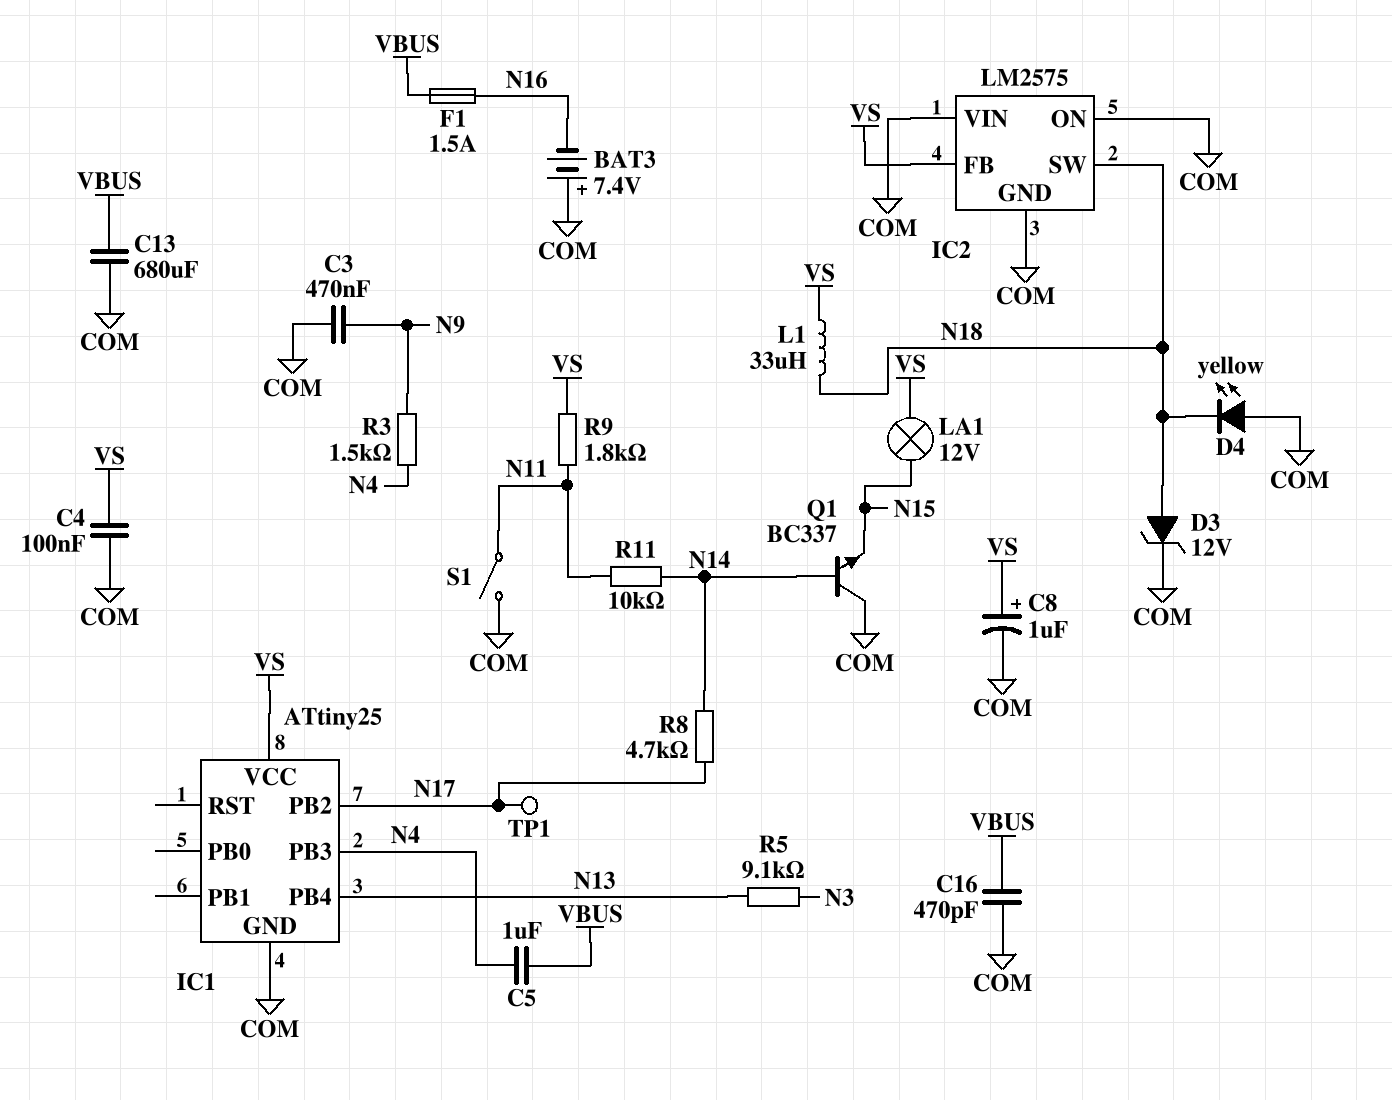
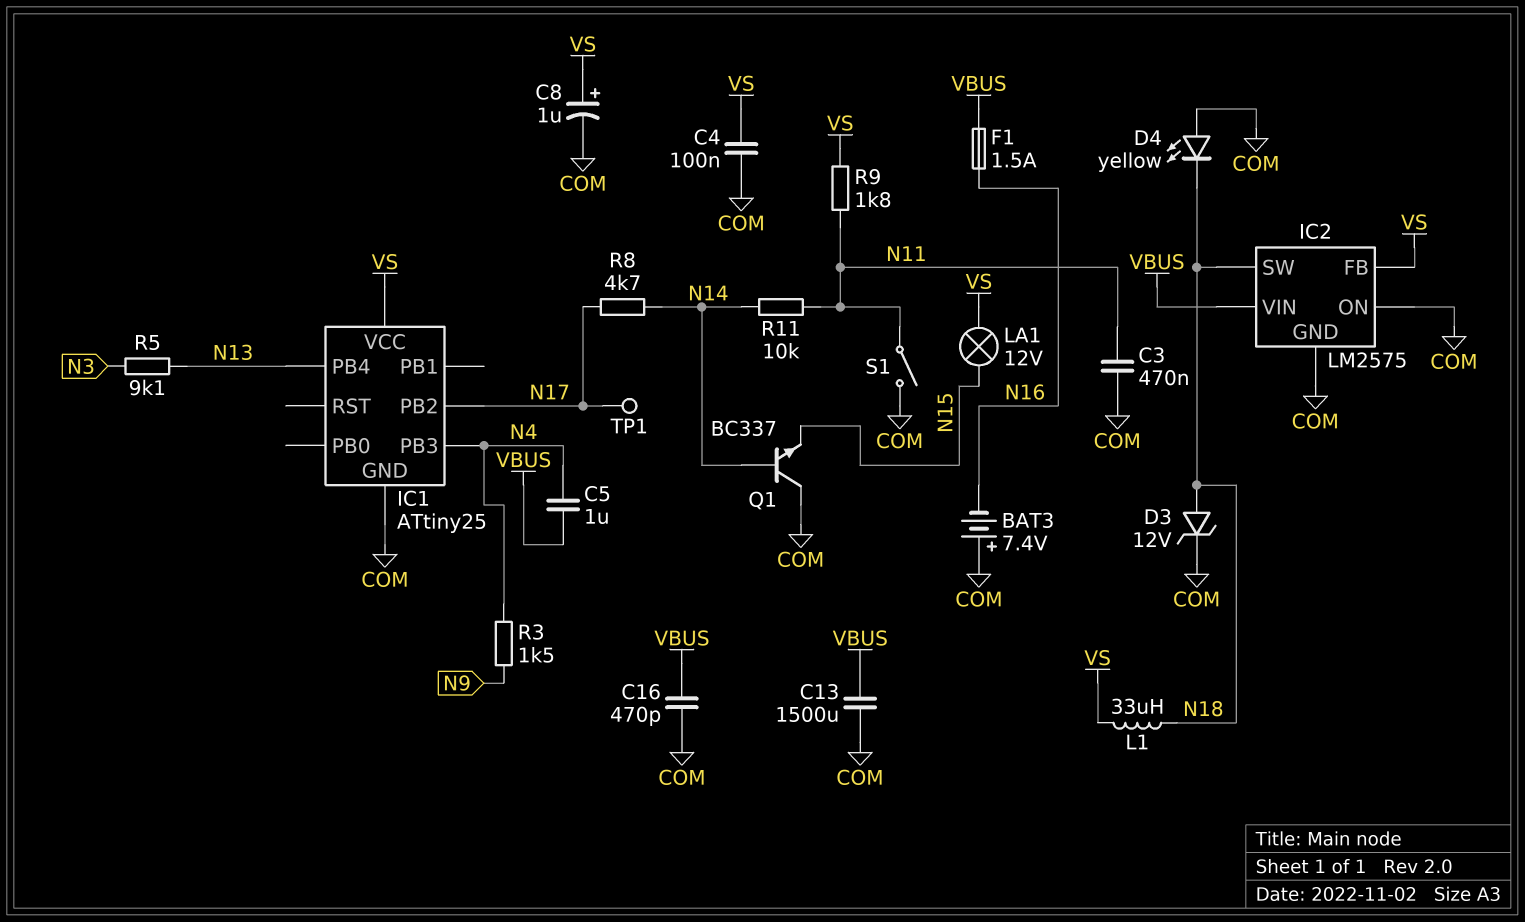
C3: 470nF (COM, N9) -> 470nF (COM, N11)
C13: 680uF (COM, VBUS) -> 1500uF (COM, VBUS)
IC2 pin VIN: COM -> VBUS

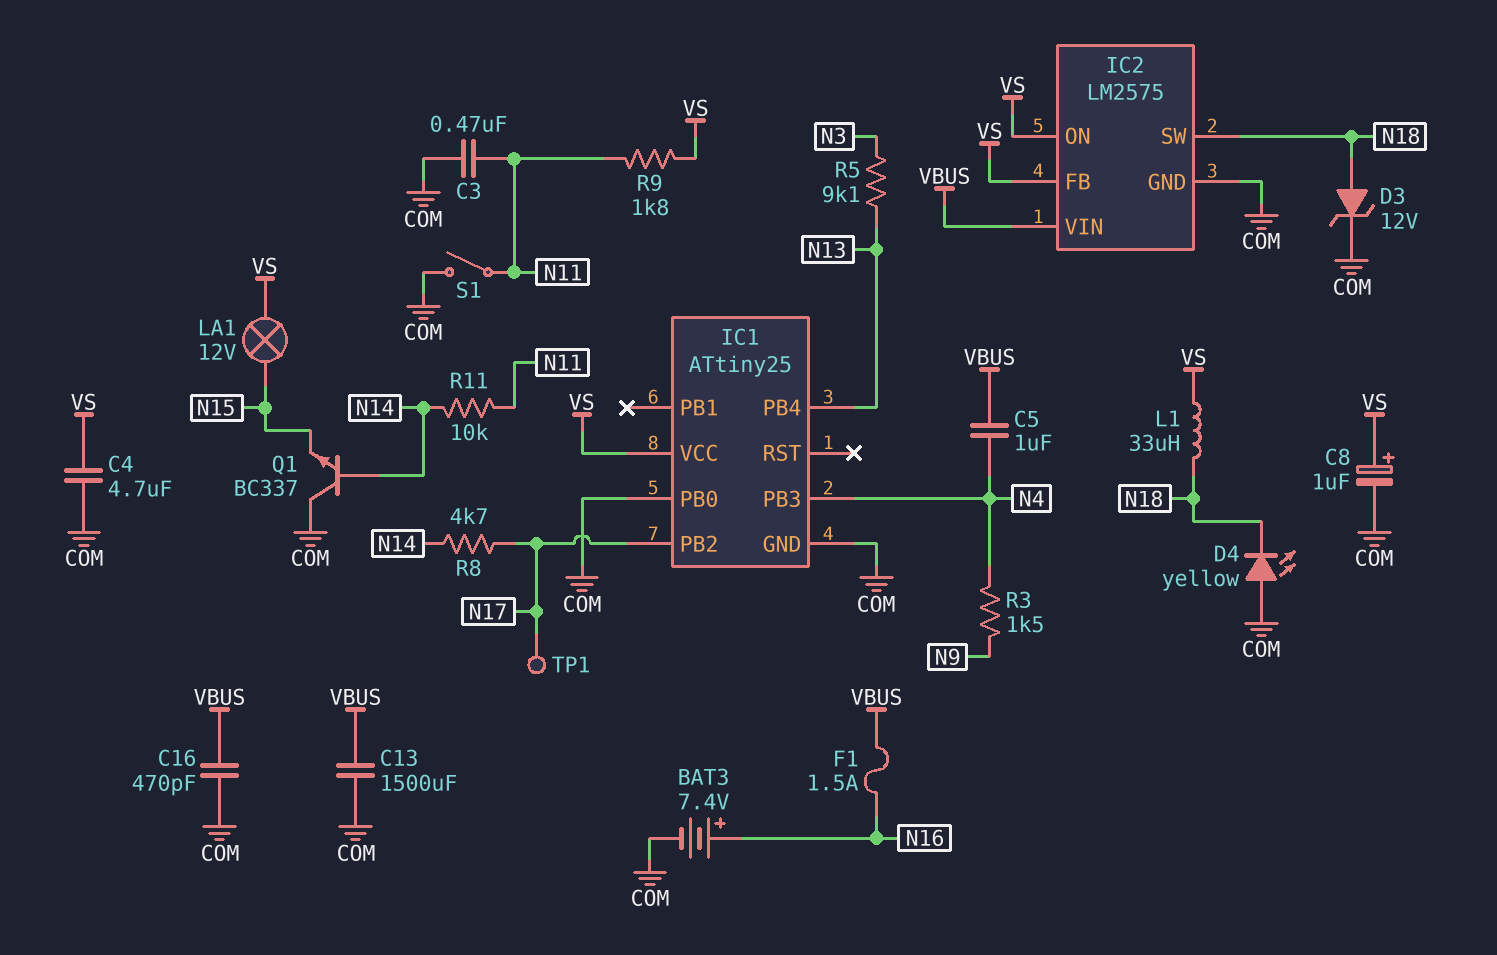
BAT3: 7.4V (plus COM, minus N16) -> 7.4V (plus N16, minus COM)
C4: 100nF (COM, VS) -> 4.7uF (COM, VS)
IC1 pin PB0: none -> COM
IC2 pin ON: COM -> VS

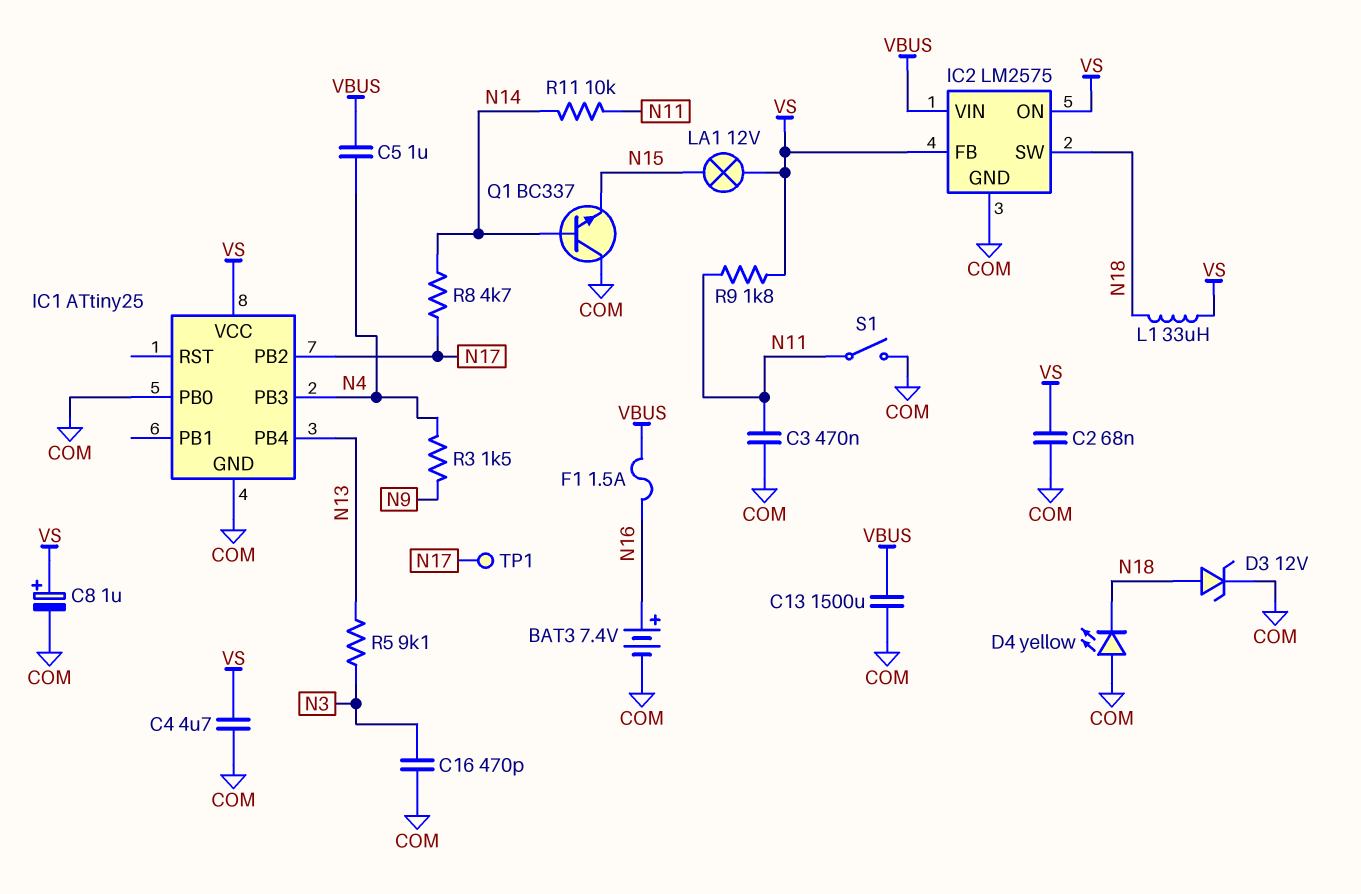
C2: none -> 68nF (COM, VS)
C16: 470pF (COM, VBUS) -> 470pF (COM, N3)

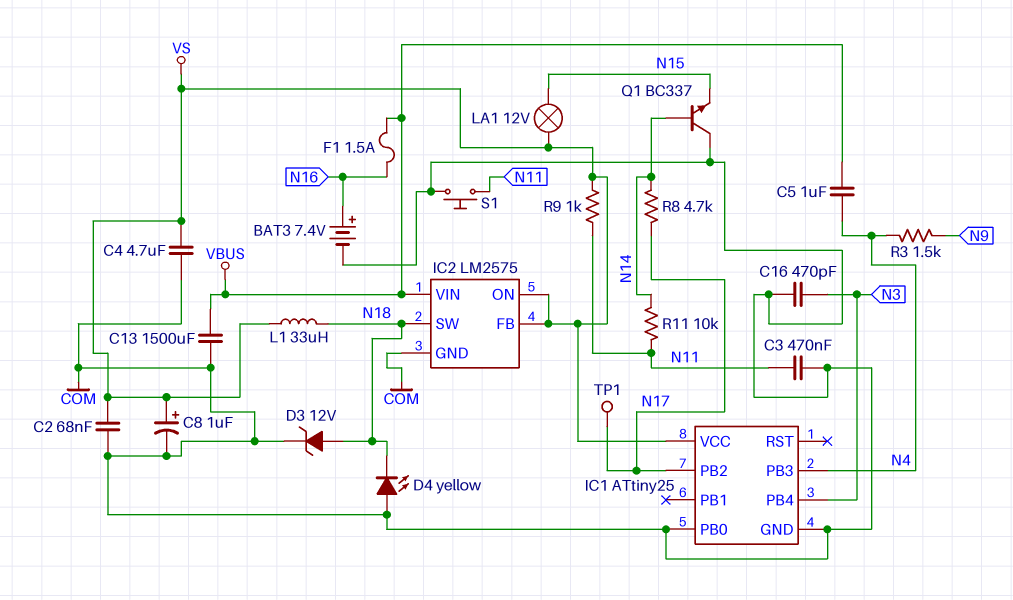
IC1 pin PB4: N13 -> N3
R5: 9.1k (N3, N13) -> none
R9: 1.8k (N11, VS) -> 1k (N11, VS)
S1: switch (COM, N11) -> button (COM, N11)

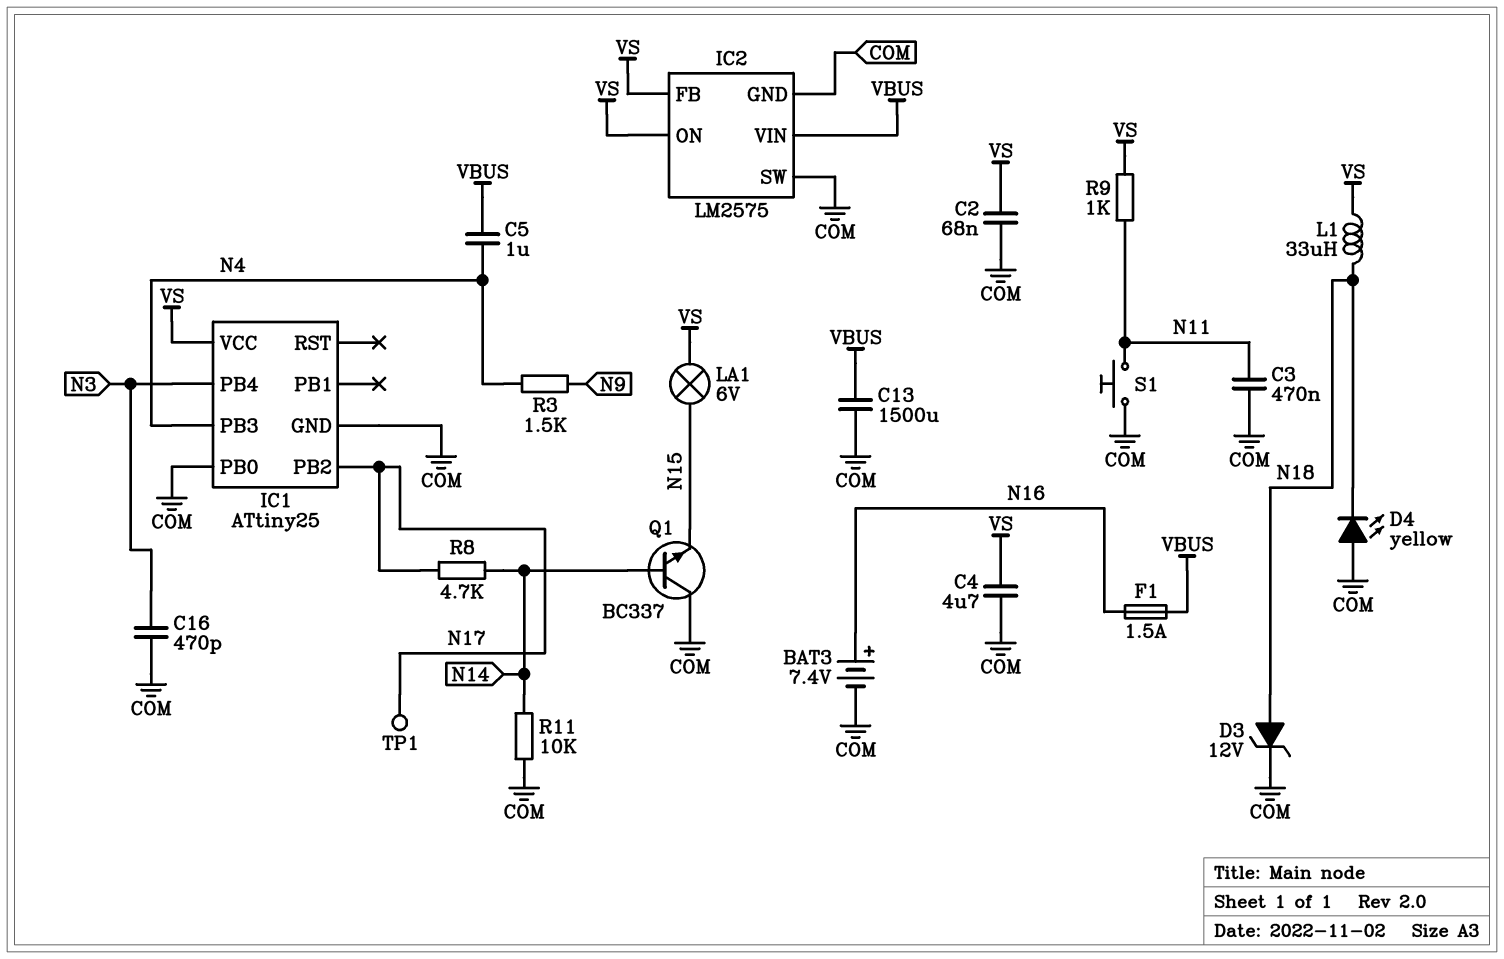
C8: 1uF (plus VS, minus COM) -> none
IC2 pin SW: N18 -> COM
LA1: lamp 12V (N15, VS) -> lamp 6V (N15, VS)
R11: 10k (N11, N14) -> 10k (COM, N14)

